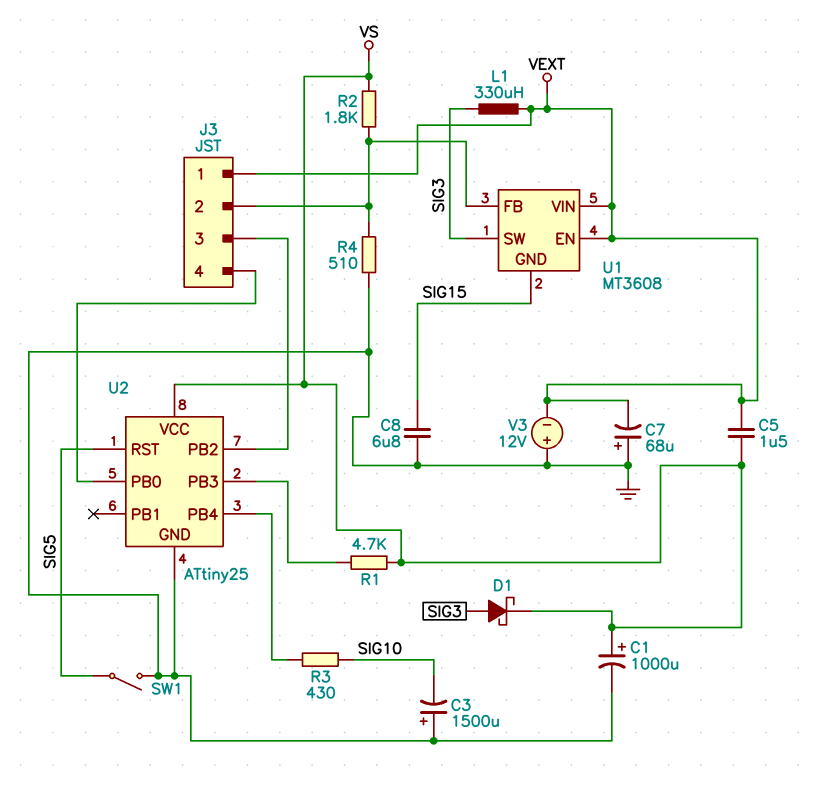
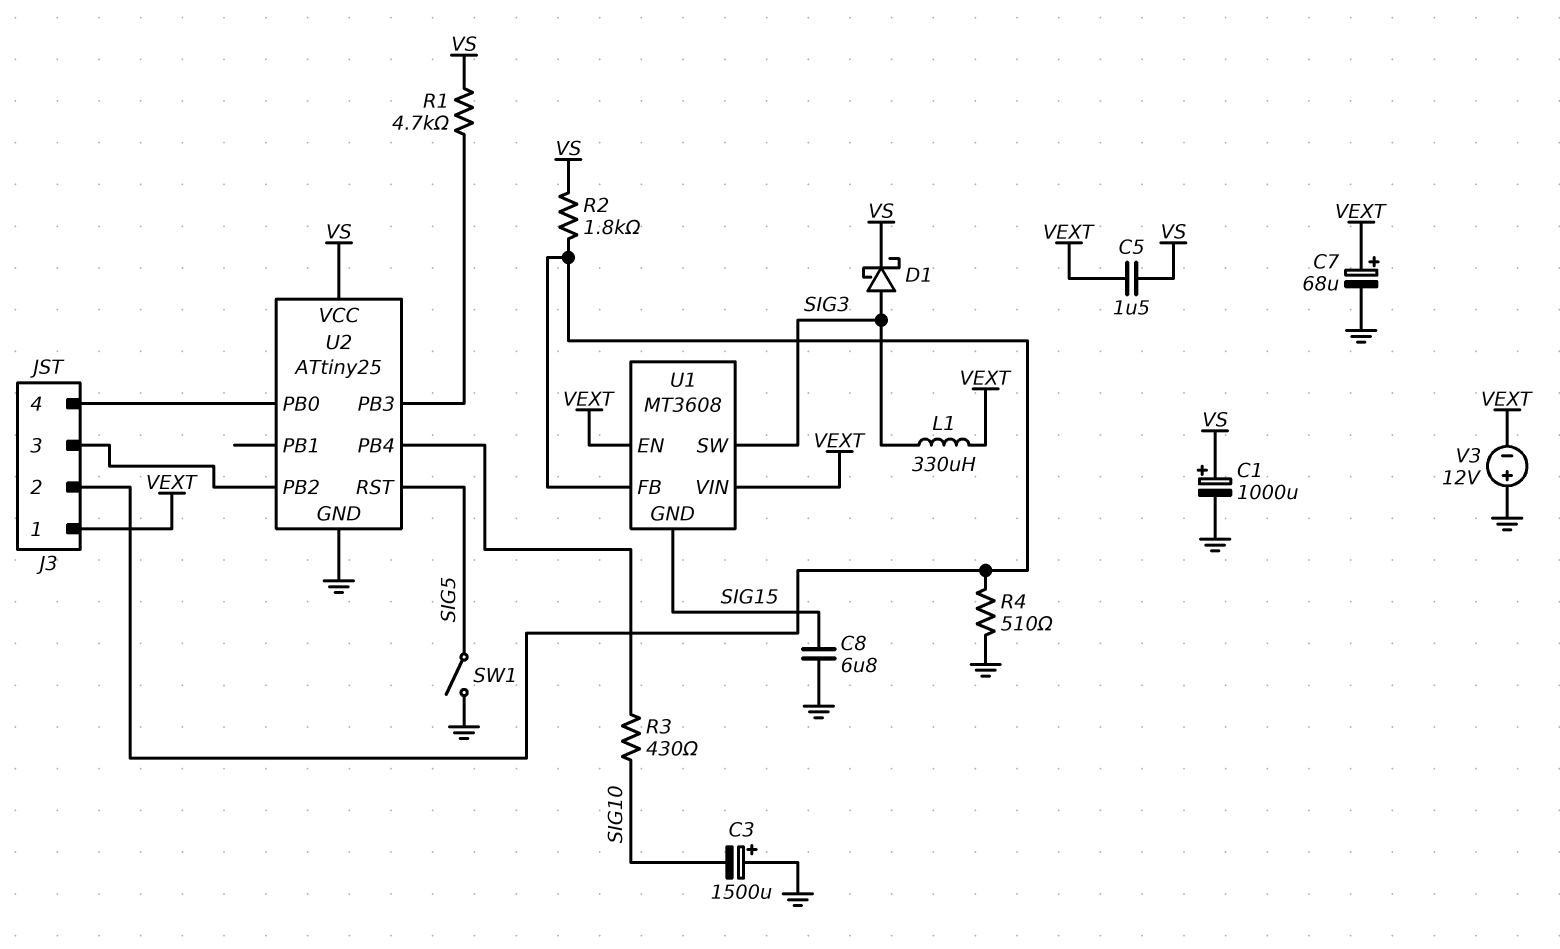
C7: 68uF (plus GND, minus VEXT) -> 68uF (plus VEXT, minus GND)

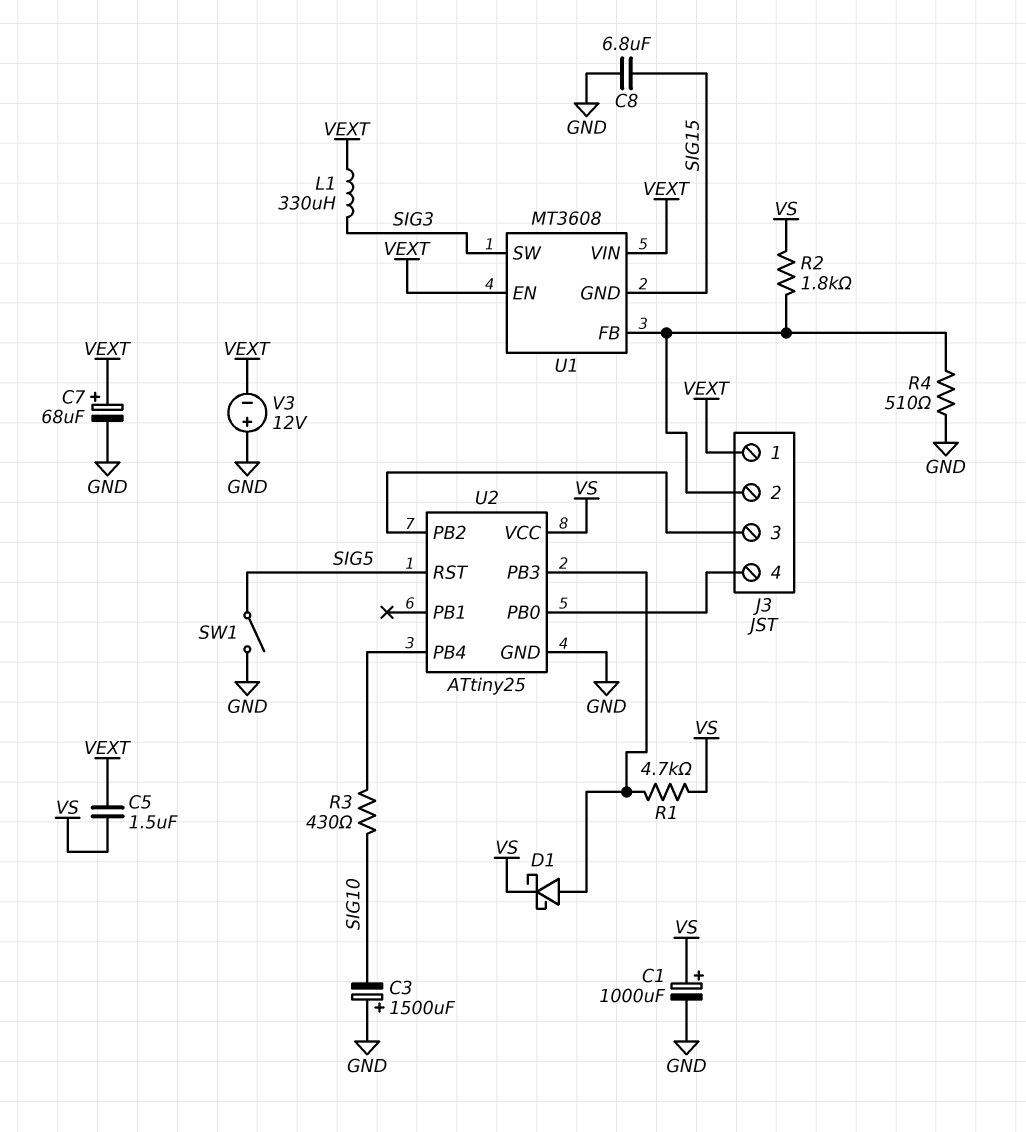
D1: schottky (A SIG3, K VS) -> schottky (A U2/PB3, K VS)

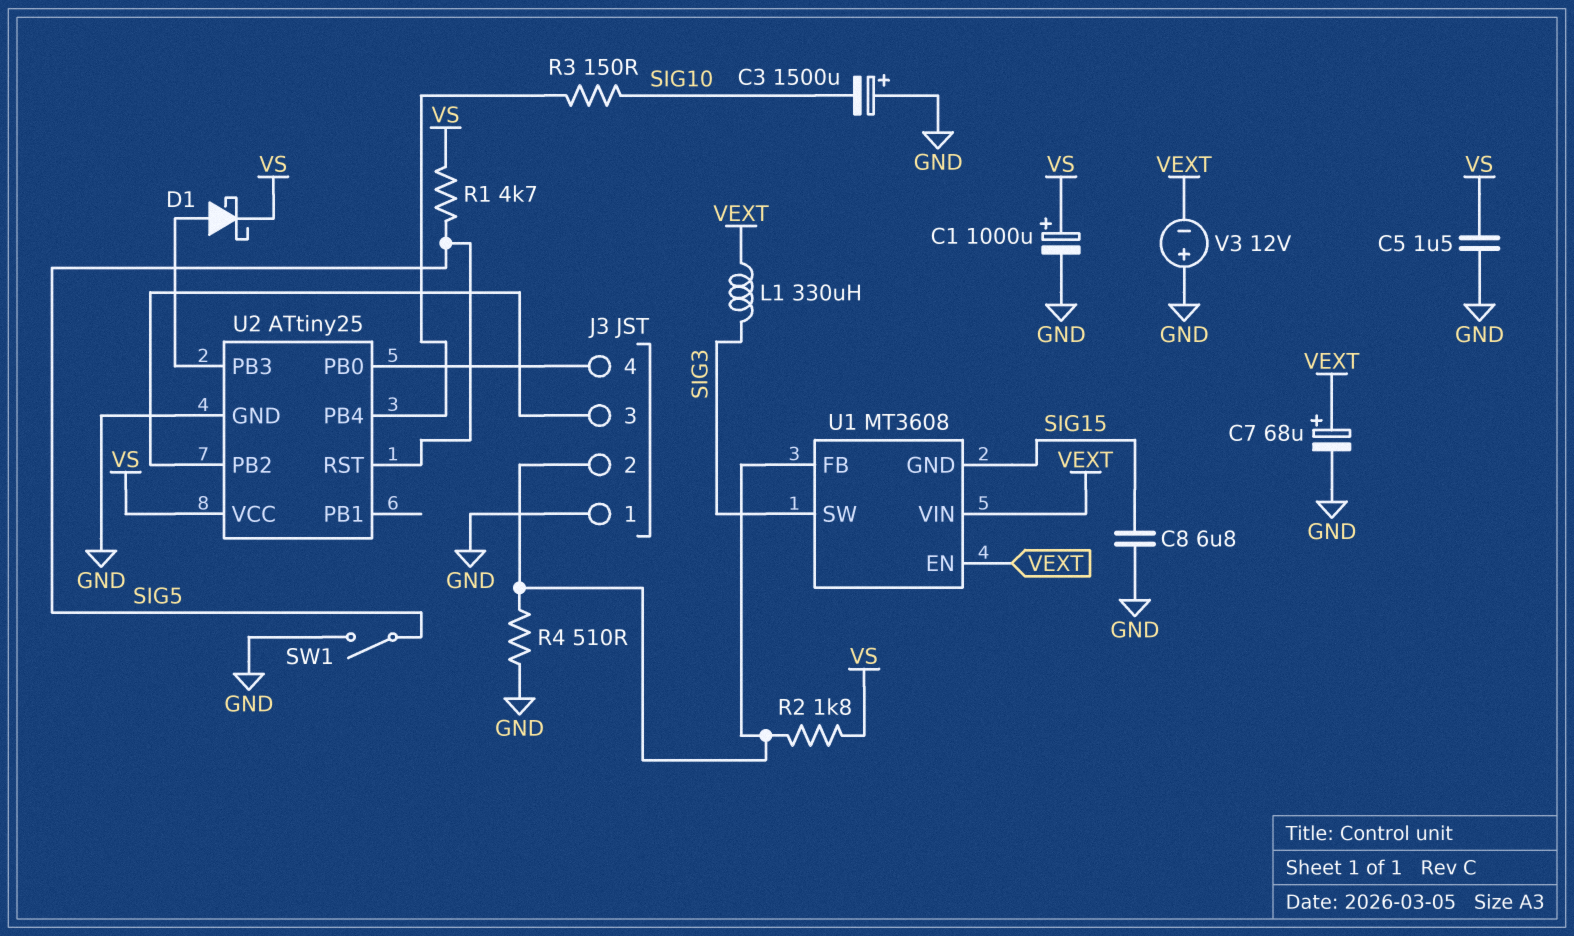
C5: 1.5uF (VEXT, VS) -> 1.5uF (GND, VS)
J3 pin 1: VEXT -> GND
R1: 4.7k (U2/PB3, VS) -> 4.7k (SIG5, VS)
R3: 430 (SIG10, U2/PB4) -> 150 (SIG10, U2/PB4)

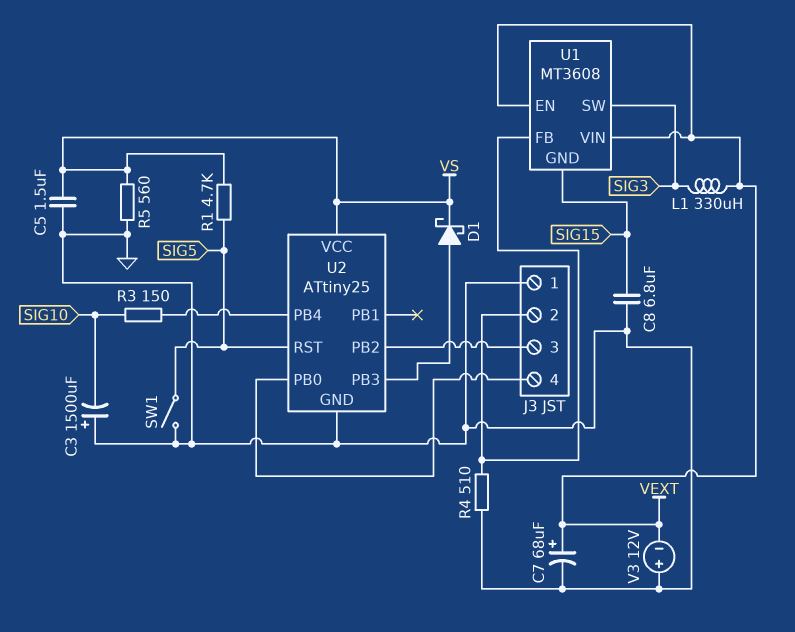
C1: 1000uF (plus VS, minus GND) -> none
R2: 1.8k (J3/2, VS) -> none
R5: none -> 560 (GND, VS)

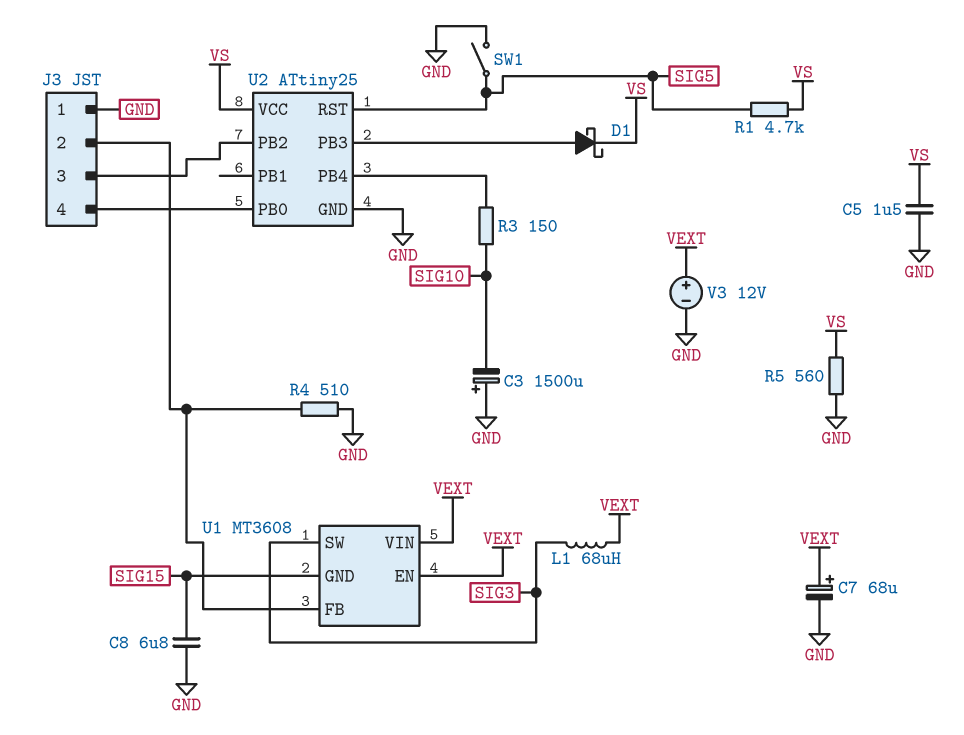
L1: 330uH (SIG3, VEXT) -> 68uH (SIG3, VEXT)
V3: 12V (plus GND, minus VEXT) -> 12V (plus VEXT, minus GND)

